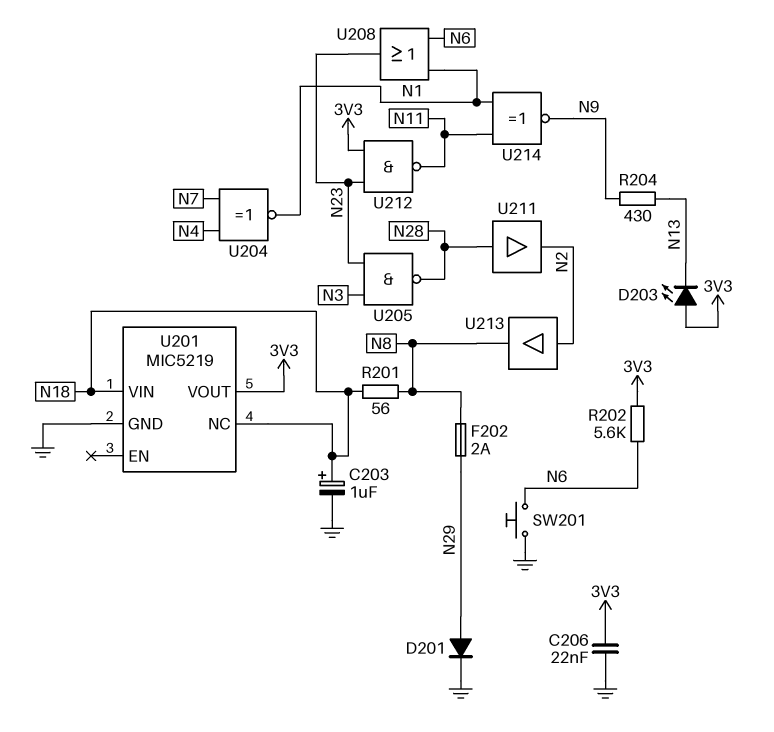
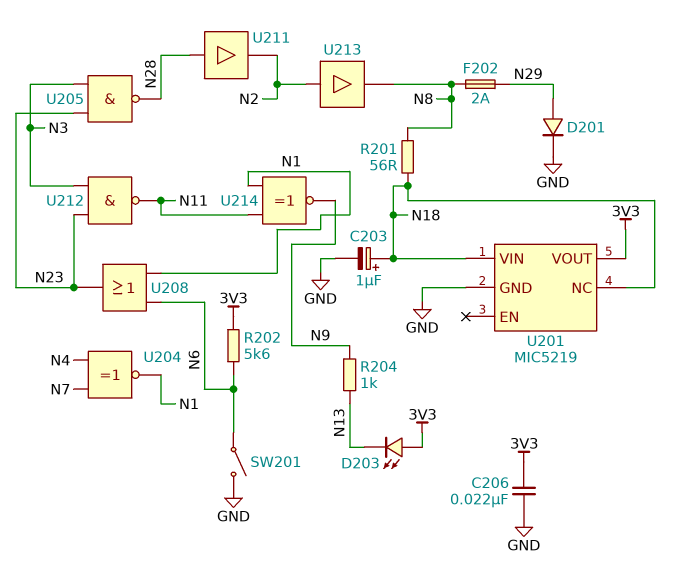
R204: 430 (N9, N13) -> 1k (N9, N13)
SW201: button (GND, N6) -> switch (GND, N6)
U212: NAND (in 3V3, in N23, out N11) -> NAND (in N3, in N23, out N11)

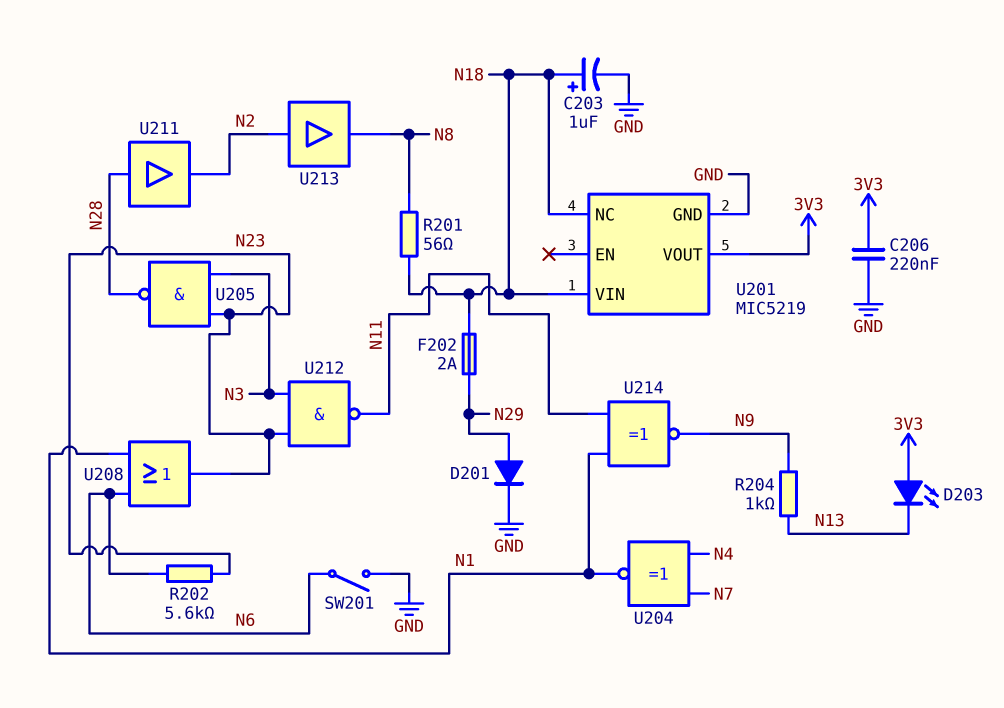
C206: 22nF (3V3, GND) -> 220nF (3V3, GND)
F202: 2A (N8, N29) -> 2A (N18, N29)
R202: 5.6k (3V3, N6) -> 5.6k (N6, N23)

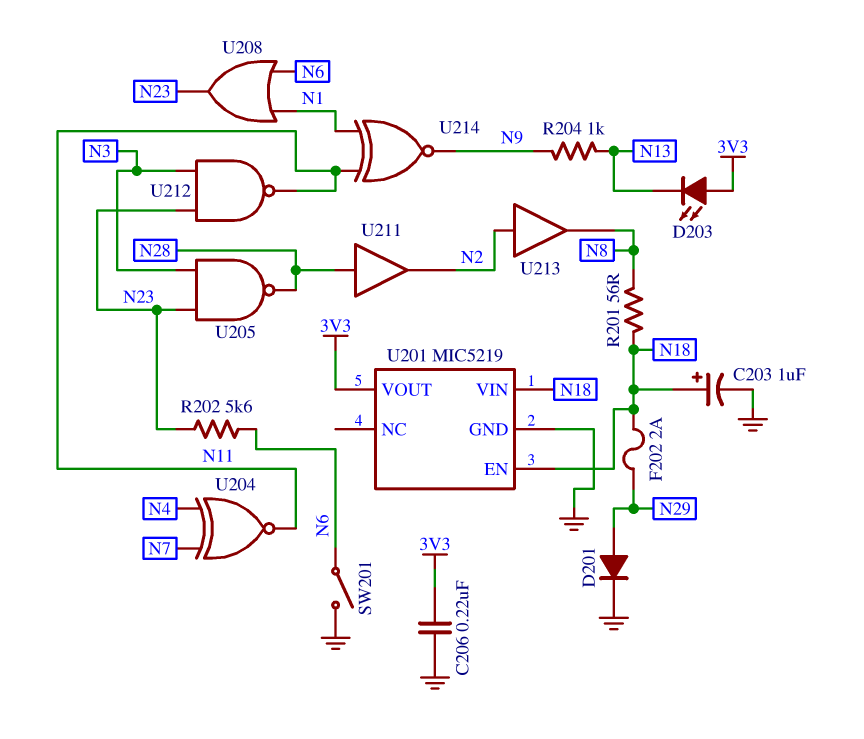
U201 pin EN: none -> N18
U201 pin NC: N18 -> none
U204: XNOR (in N4, in N7, out N1) -> XNOR (in N4, in N7, out N11)

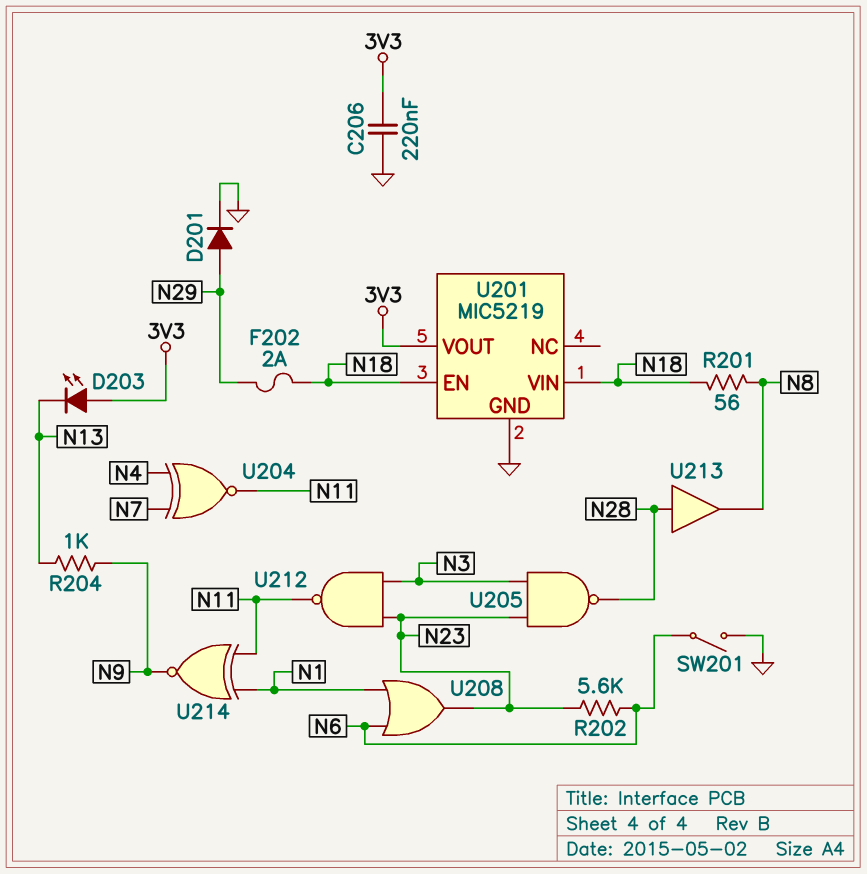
C203: 1uF (plus N18, minus GND) -> none
U211: buffer (in N28, out N2) -> none
U213: buffer (in N2, out N8) -> buffer (in N28, out N8)

